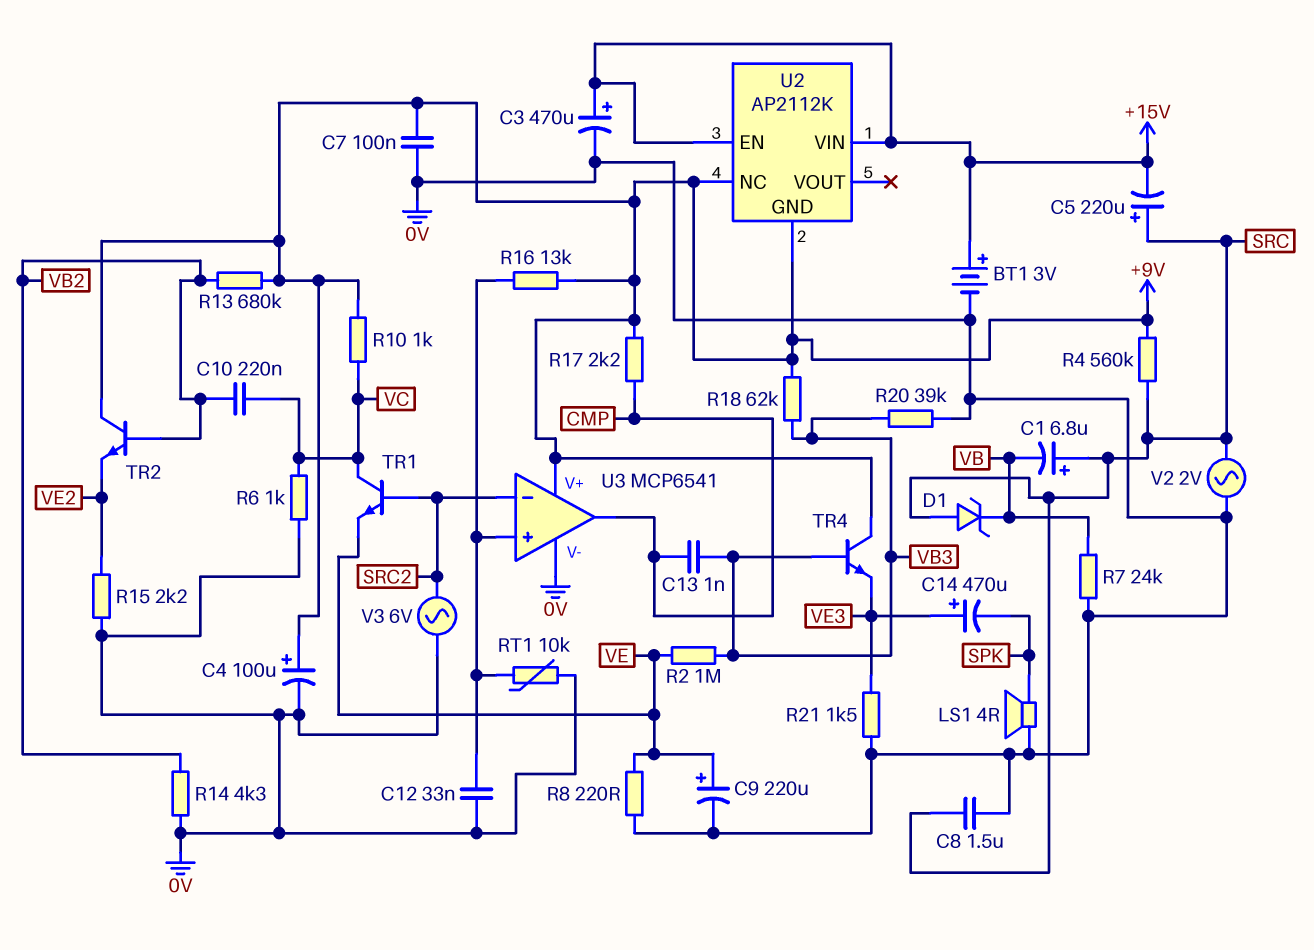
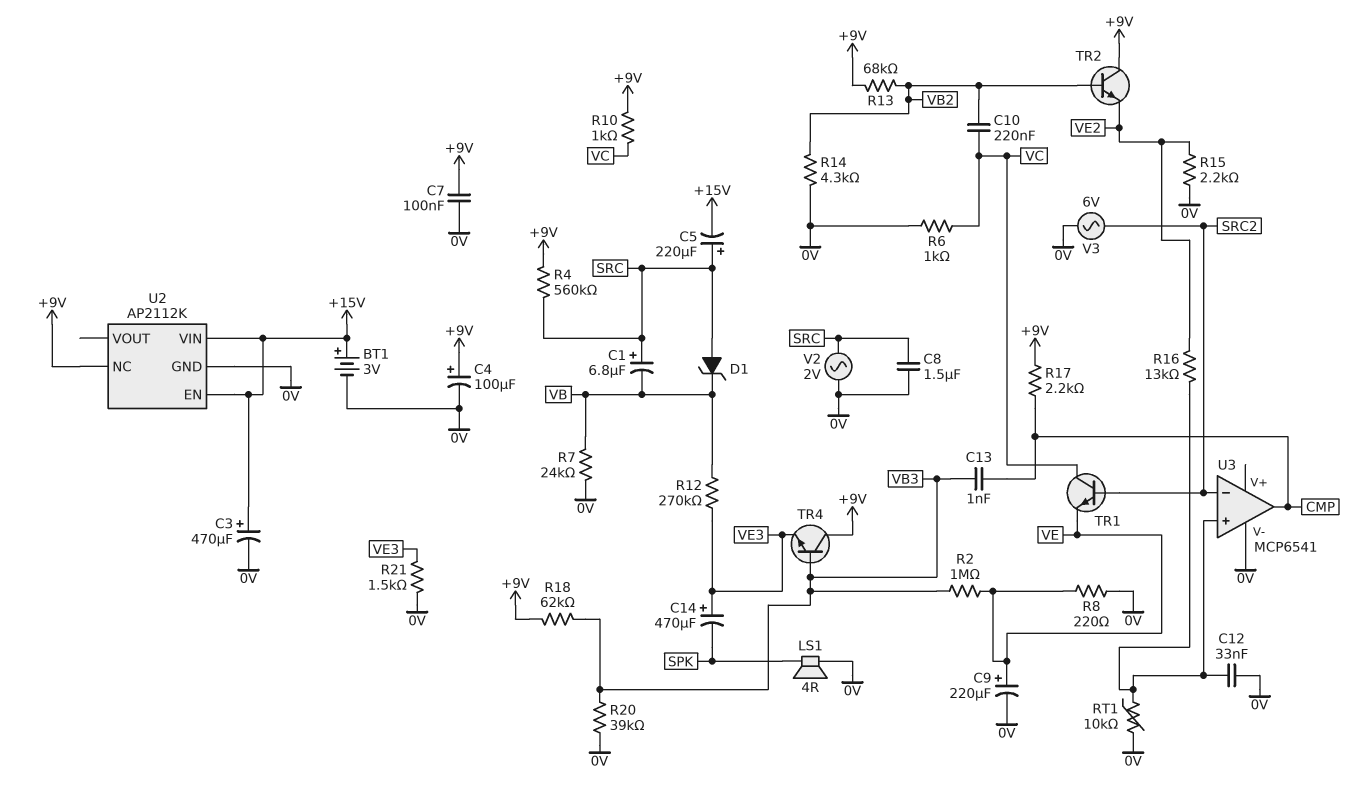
R12: none -> 270k (VB, VE3)
R13: 680k (+9V, VB2) -> 68k (+9V, VB2)
R16: 13k (+9V, U3/in+) -> 13k (U3/in+, VE2)
U2 pin GND: +9V -> 0V
U3 pin V+: +9V -> none

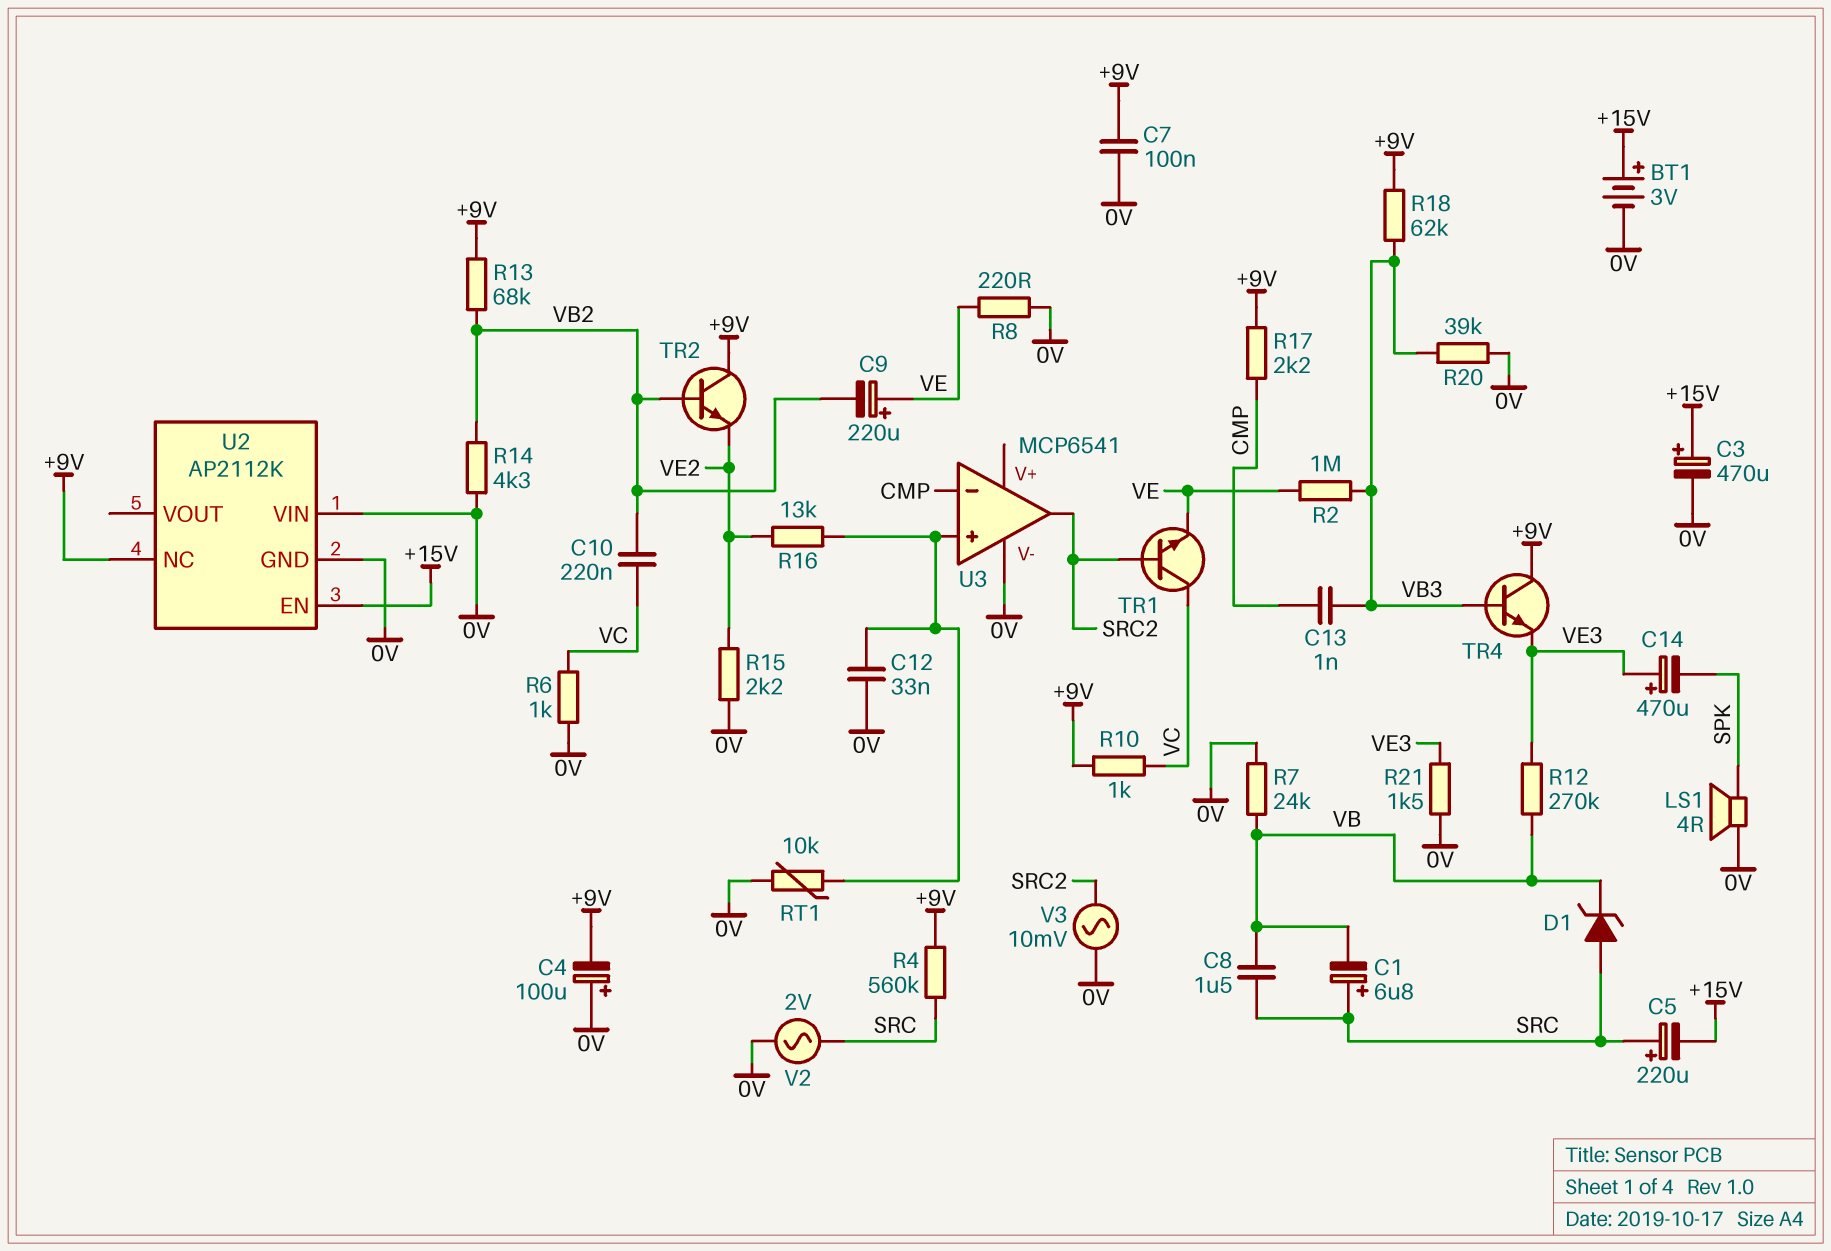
C4: 100uF (plus +9V, minus 0V) -> 100uF (plus 0V, minus +9V)
C8: 1.5uF (0V, SRC) -> 1.5uF (SRC, VB)
C9: 220uF (plus VE, minus 0V) -> 220uF (plus VE, minus VB2)
U2 pin VIN: +15V -> 0V
U3 pin in-: SRC2 -> CMP
U3 pin out: CMP -> SRC2
V3: AC 6V (0V, SRC2) -> AC 10mV (0V, SRC2)

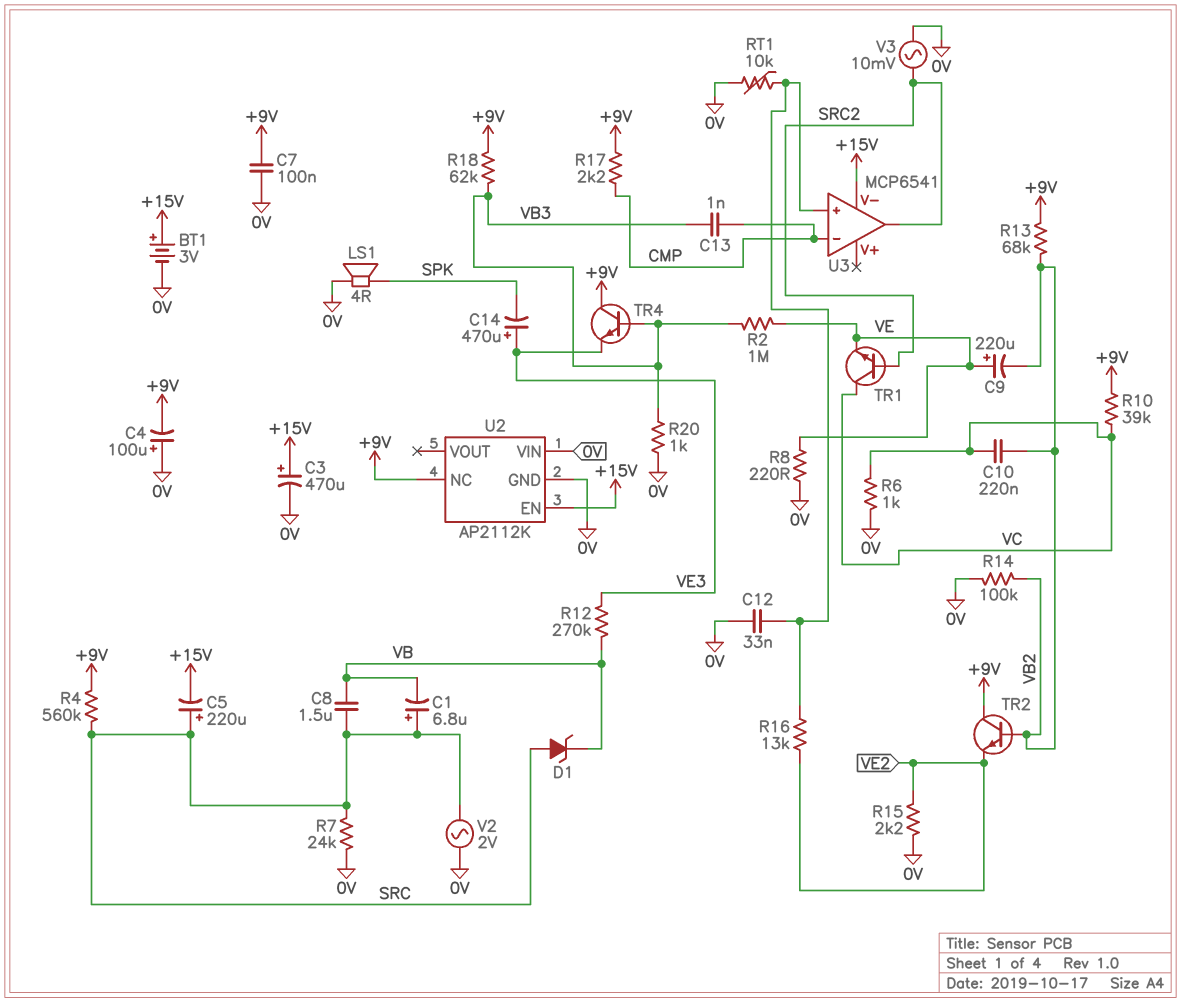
R7: 24k (0V, VB) -> 24k (0V, SRC)
R10: 1k (+9V, VC) -> 39k (+9V, VC)
R14: 4.3k (0V, VB2) -> 100k (0V, VB2)
R20: 39k (0V, VB3) -> 1k (0V, VB3)
R21: 1.5k (0V, VE3) -> none
U3 pin V-: 0V -> +15V

